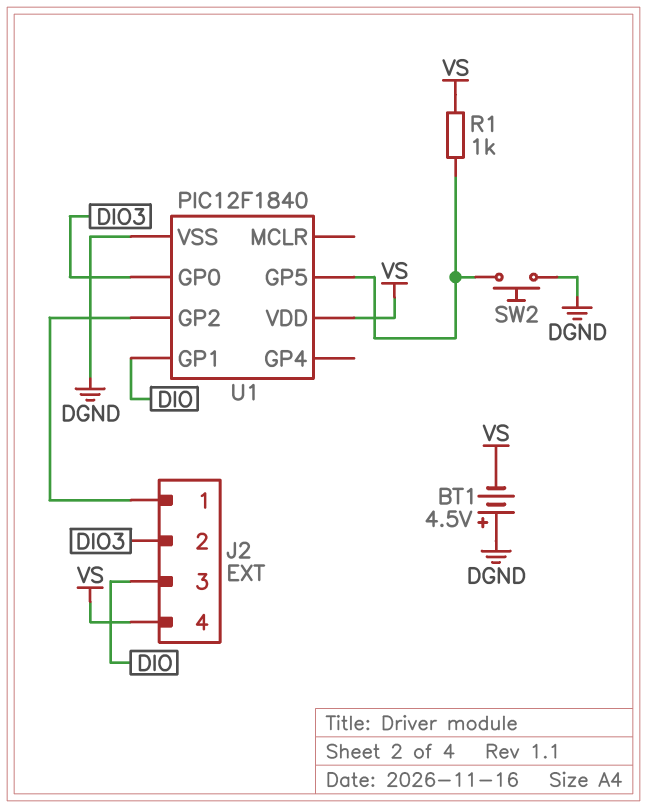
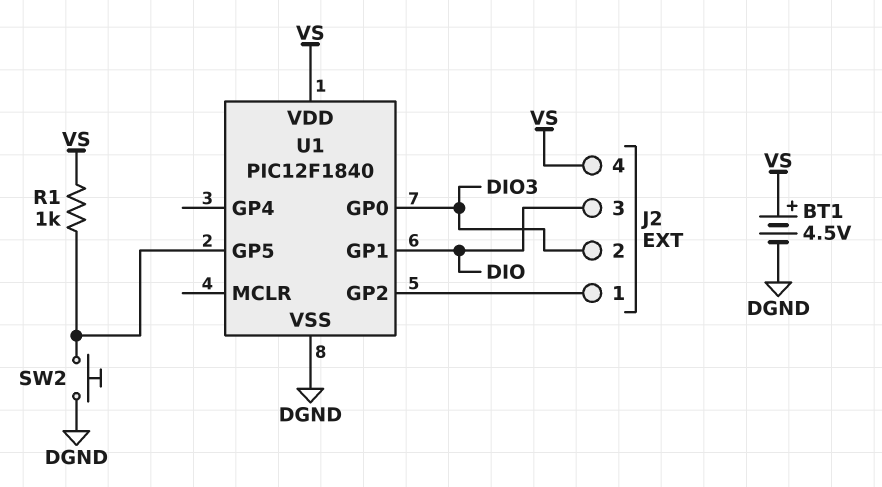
BT1: 4.5V (plus DGND, minus VS) -> 4.5V (plus VS, minus DGND)

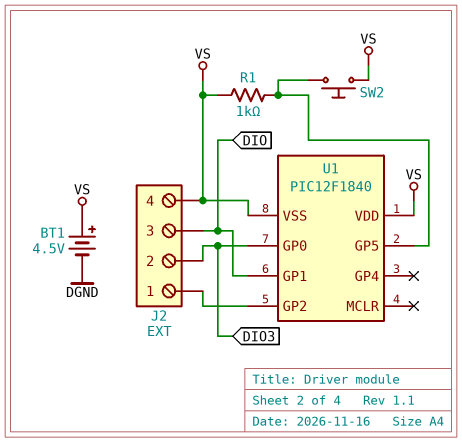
SW2: button (DGND, U1/GP5) -> button (U1/GP5, VS)
U1 pin VSS: DGND -> VS

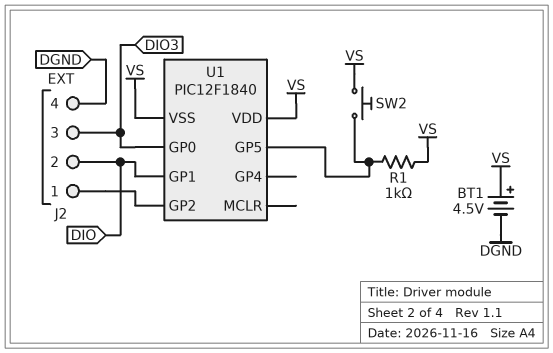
J2 pin 2: DIO3 -> DIO
J2 pin 3: DIO -> DIO3
J2 pin 4: VS -> DGND

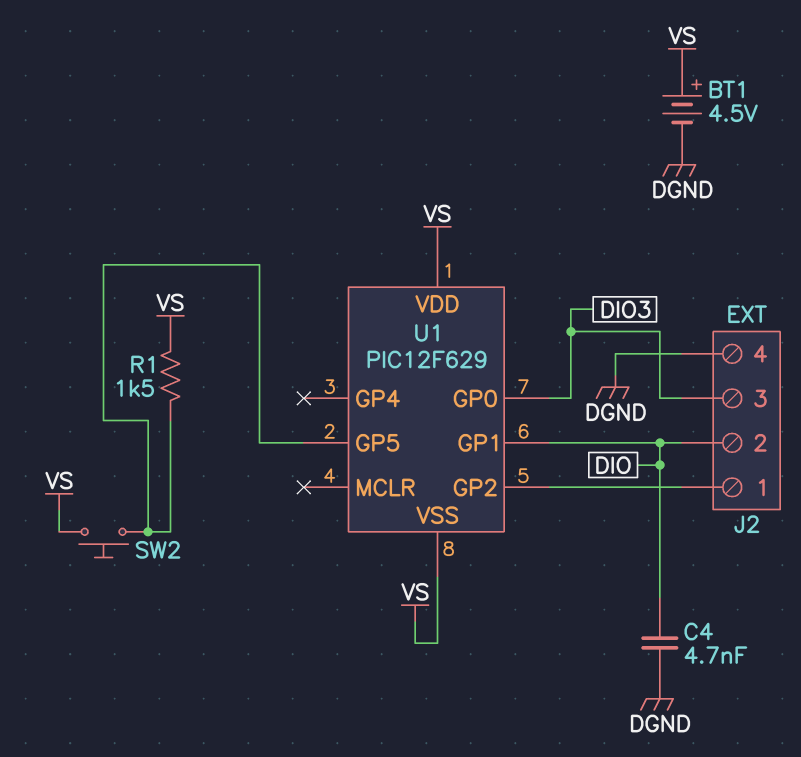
C4: none -> 4.7nF (DGND, DIO)
R1: 1k (U1/GP5, VS) -> 1.5k (U1/GP5, VS)
U1: PIC12F1840 -> PIC12F629

